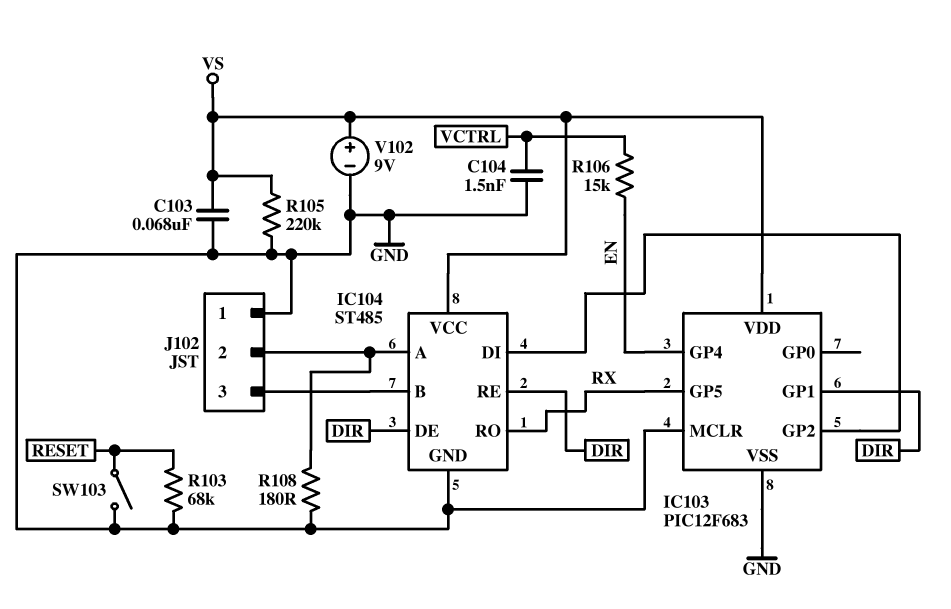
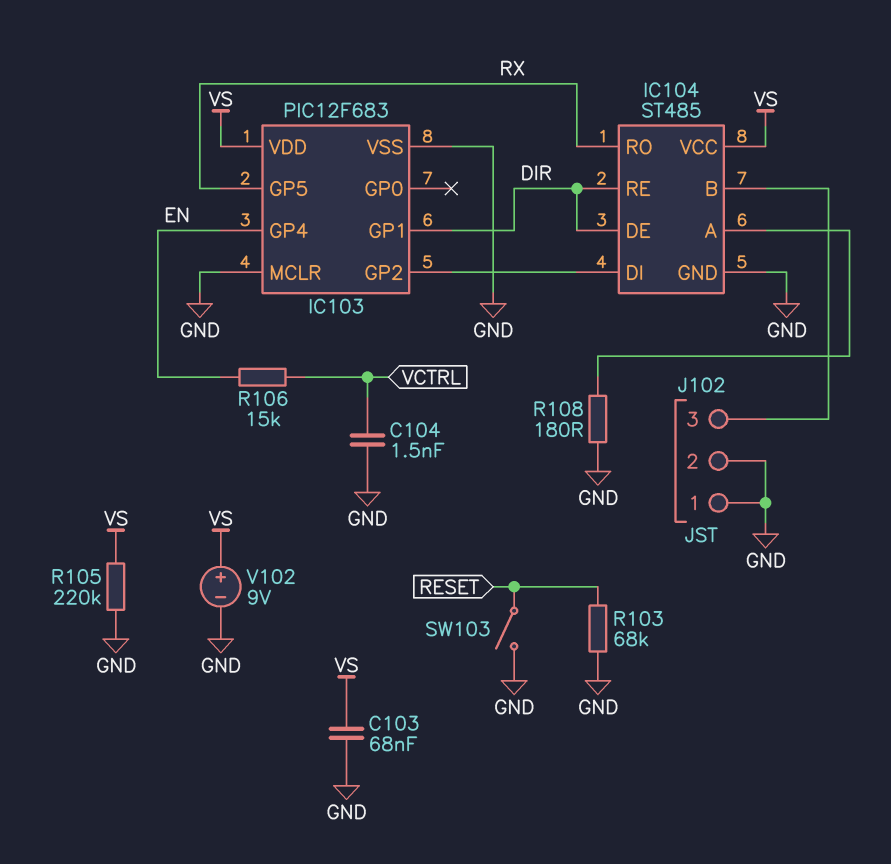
J102 pin 2: IC104/A -> GND

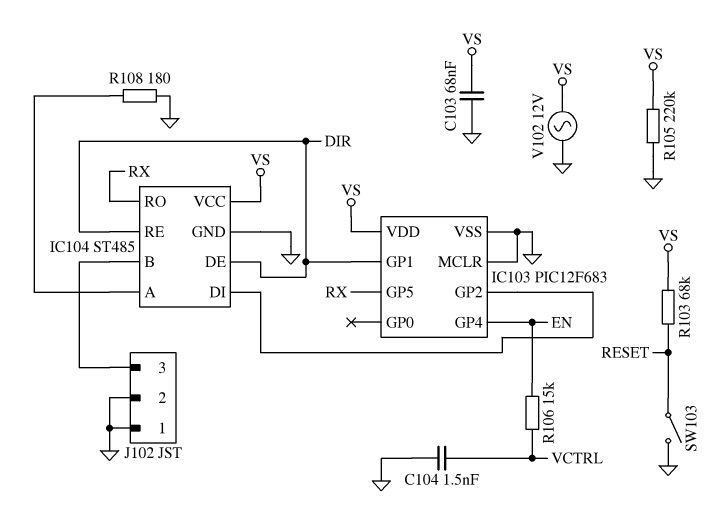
R103: 68k (GND, RESET) -> 68k (RESET, VS)
V102: 9V (plus VS, minus GND) -> AC 12V (GND, VS)

